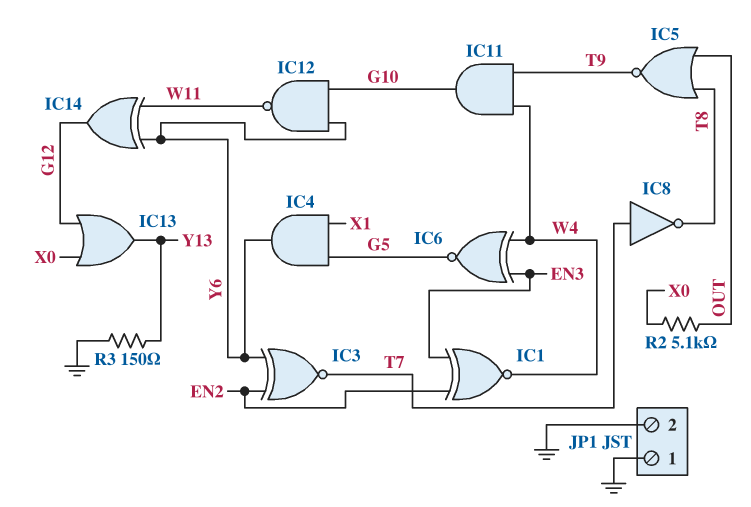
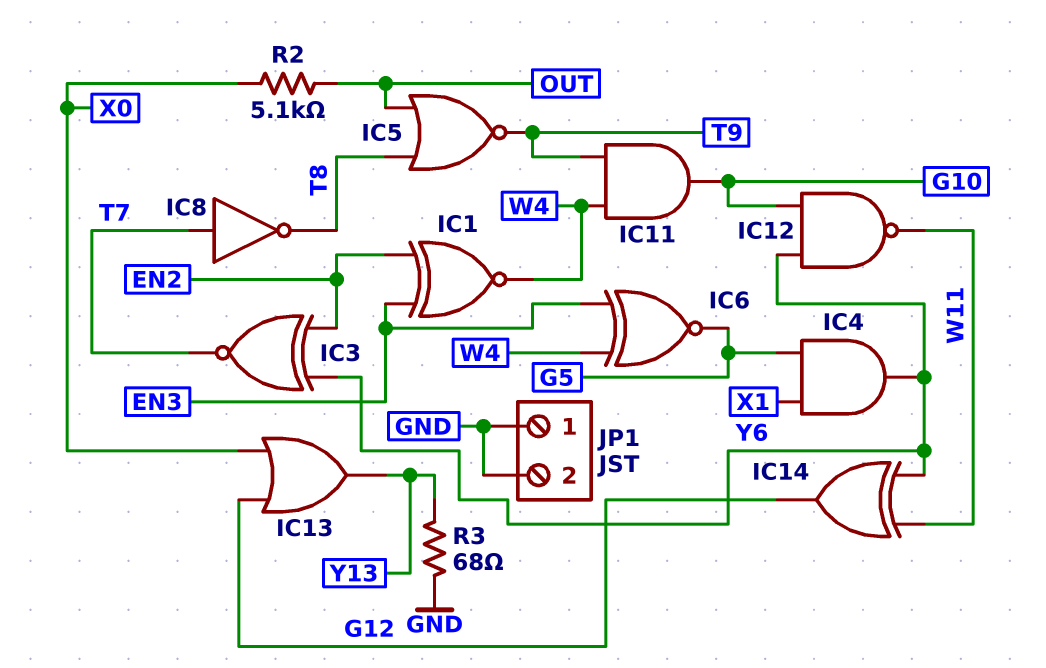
R3: 150 (GND, Y13) -> 68 (GND, Y13)

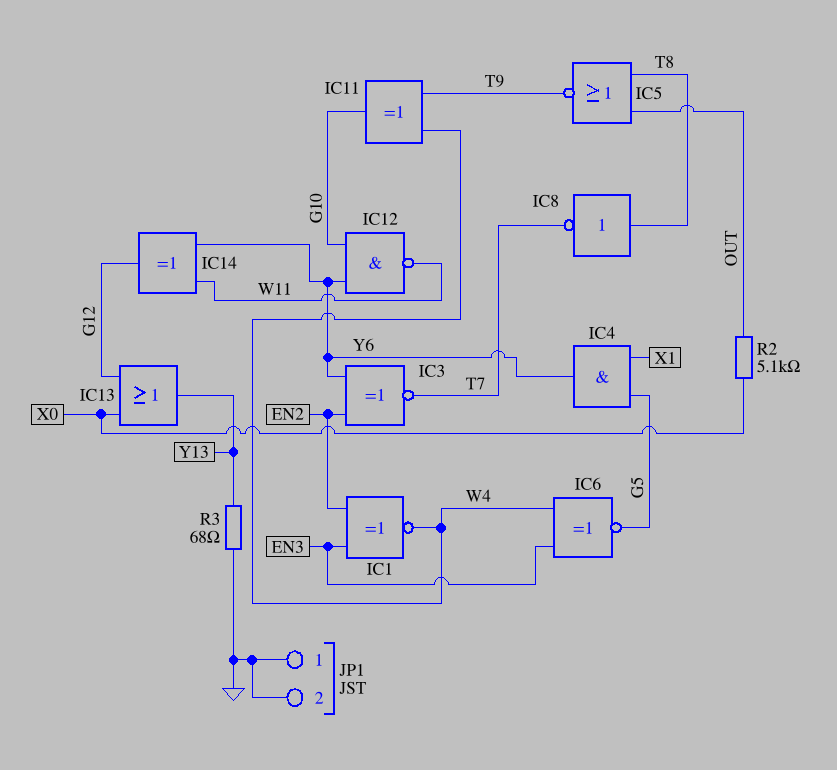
IC8: NOT (in T7, out T8) -> NOT (in T8, out T7)
IC11: AND (in T9, in W4, out G10) -> XOR (in T9, in W4, out G10)

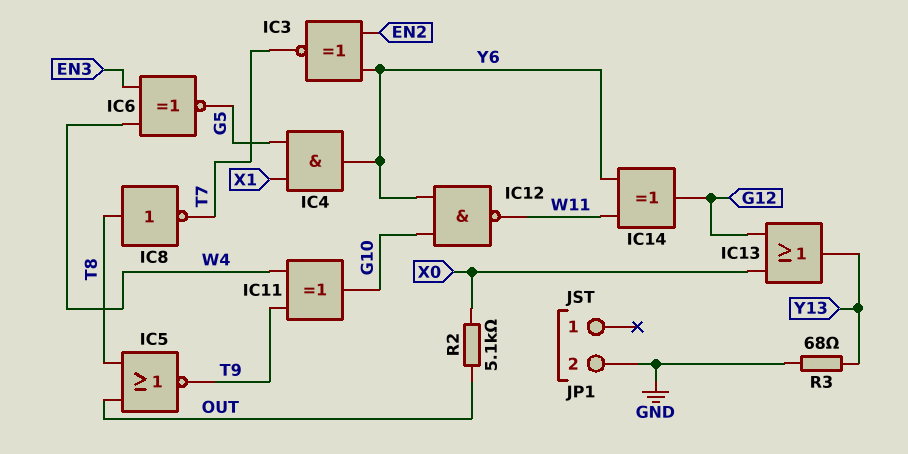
IC1: XNOR (in EN2, in EN3, out W4) -> none
JP1 pin 1: GND -> none

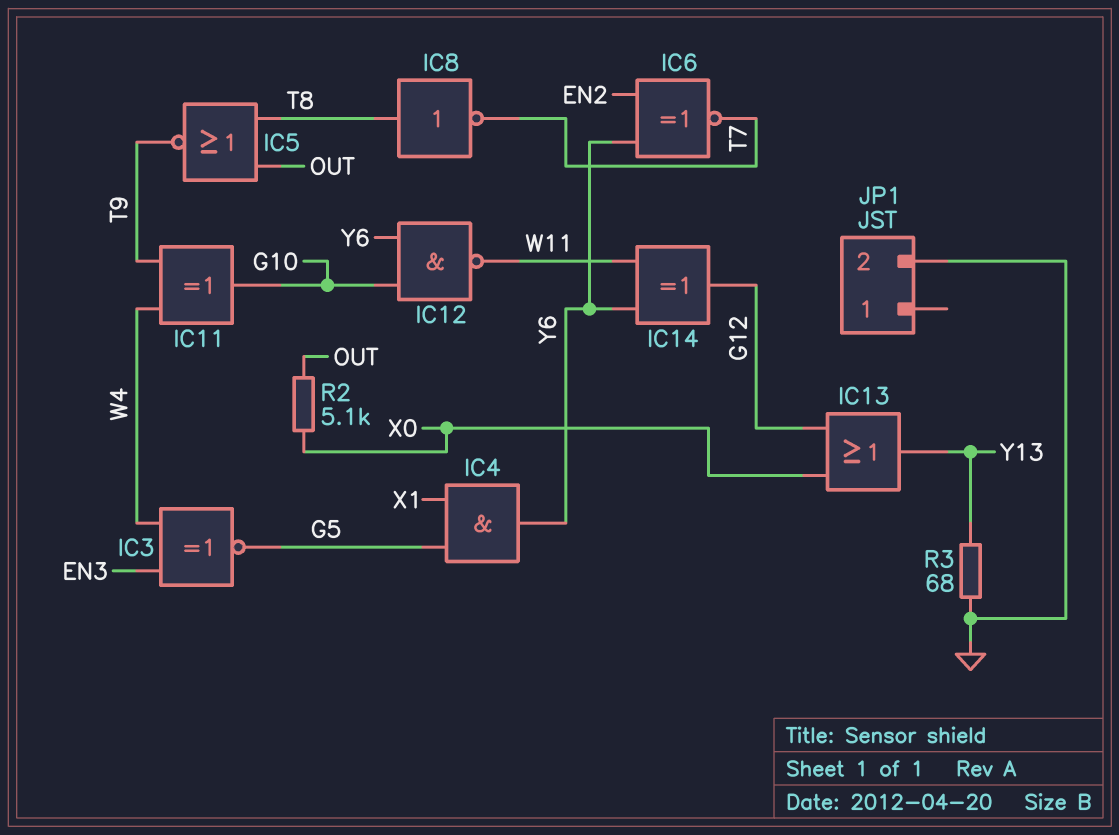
IC3: XNOR (in EN2, in Y6, out T7) -> XNOR (in EN3, in W4, out G5)
IC6: XNOR (in EN3, in W4, out G5) -> XNOR (in EN2, in Y6, out T7)

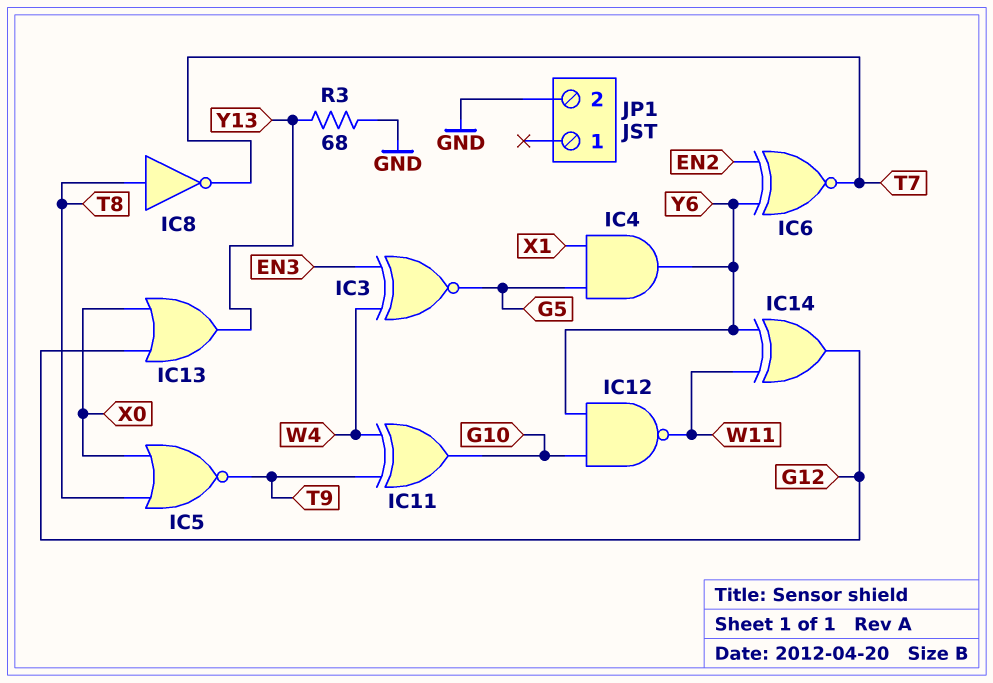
IC5: NOR (in OUT, in T8, out T9) -> NOR (in T8, in X0, out T9)
R2: 5.1k (OUT, X0) -> none

